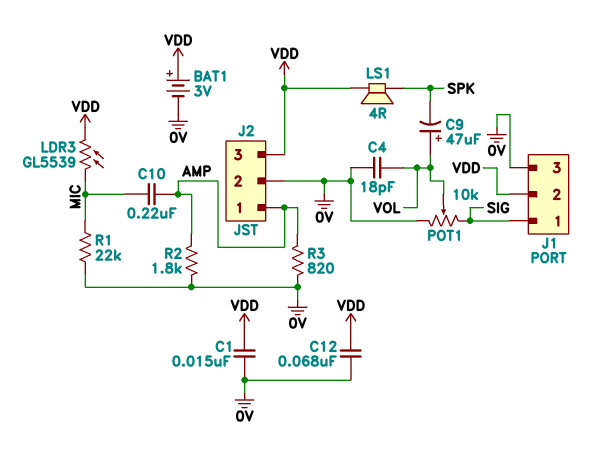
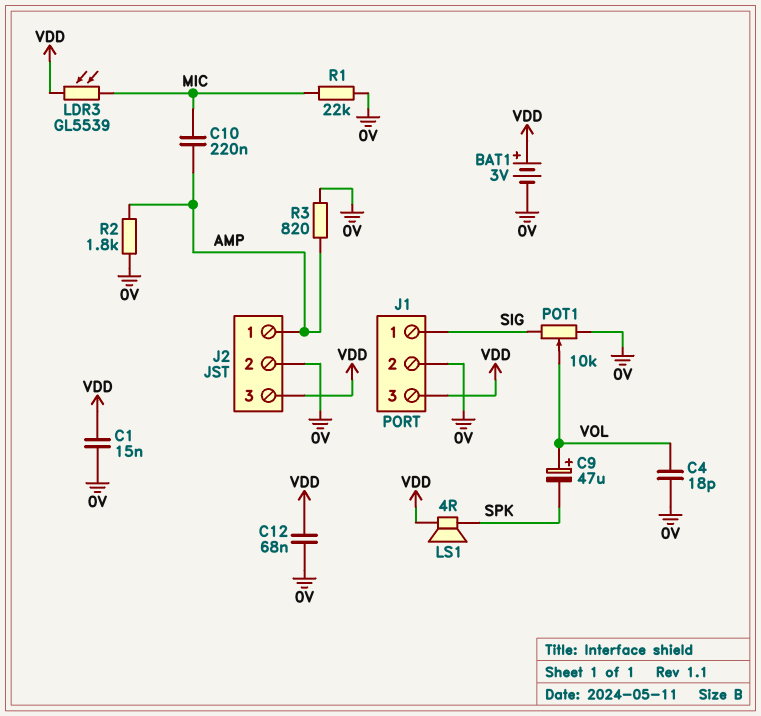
J1 pin 2: VDD -> 0V
J1 pin 3: 0V -> VDD

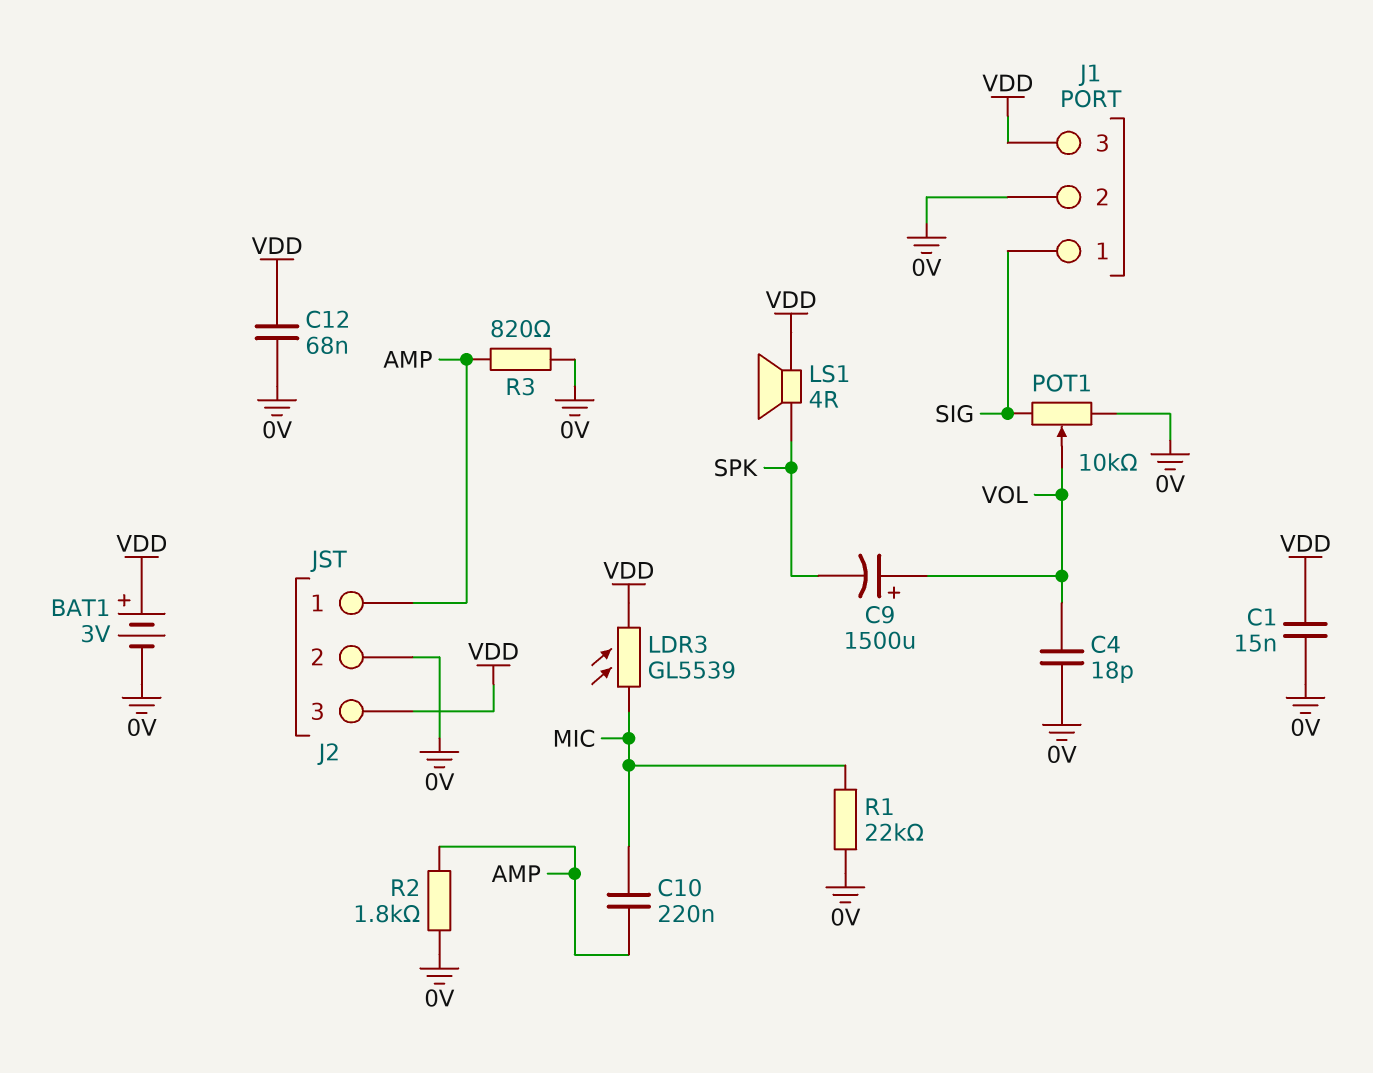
C9: 47uF (plus VOL, minus SPK) -> 1500uF (plus VOL, minus SPK)

